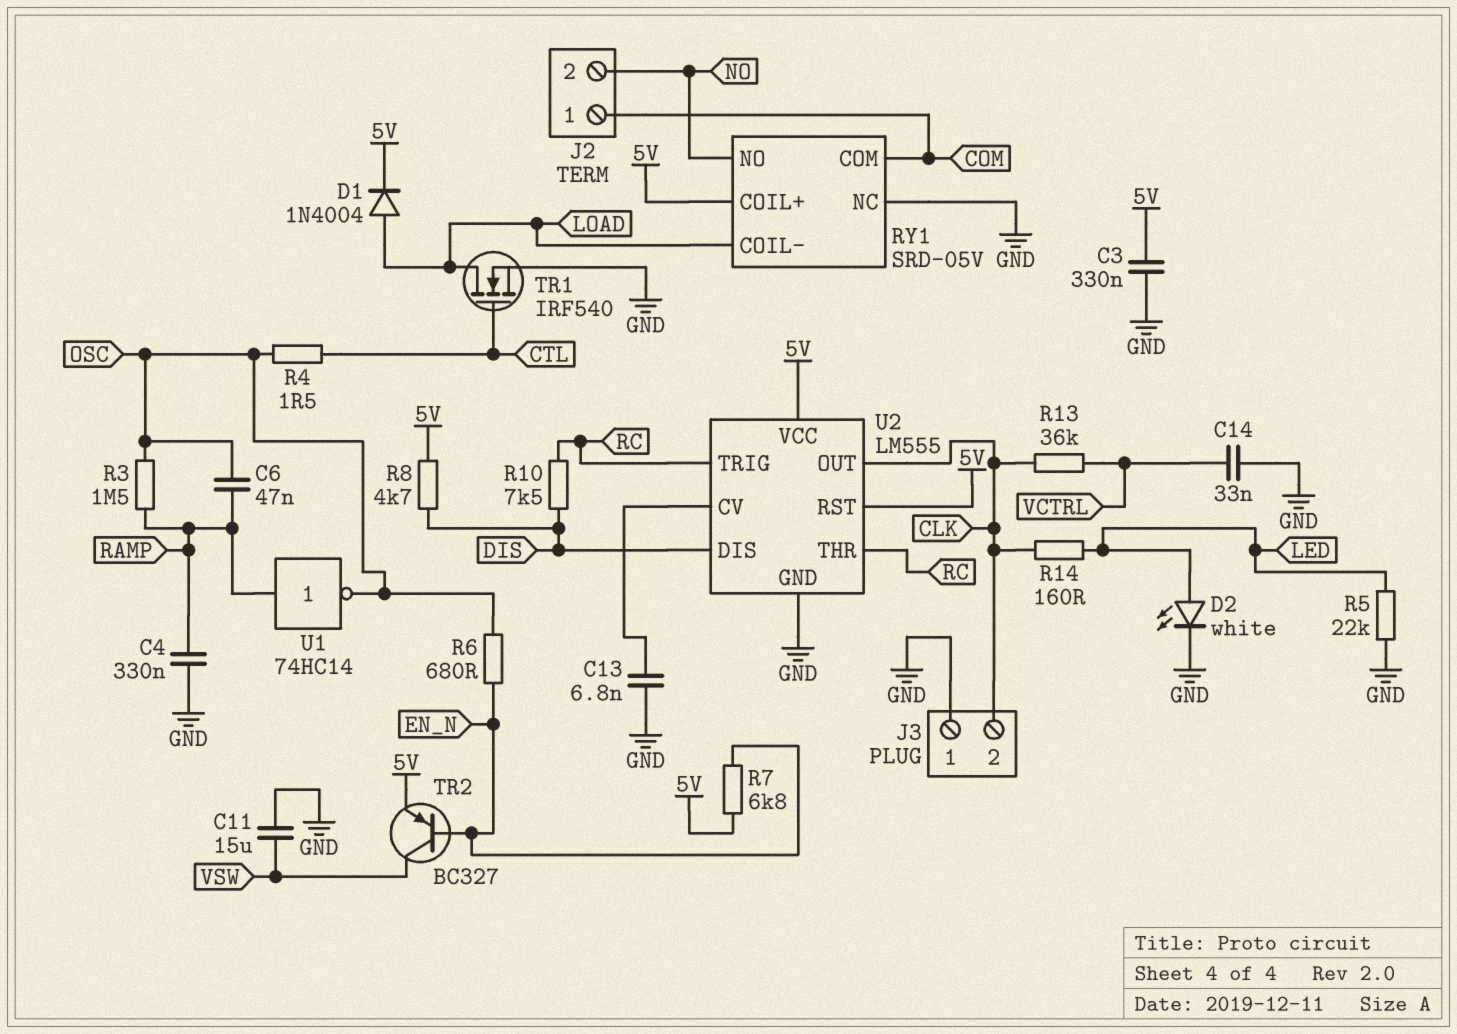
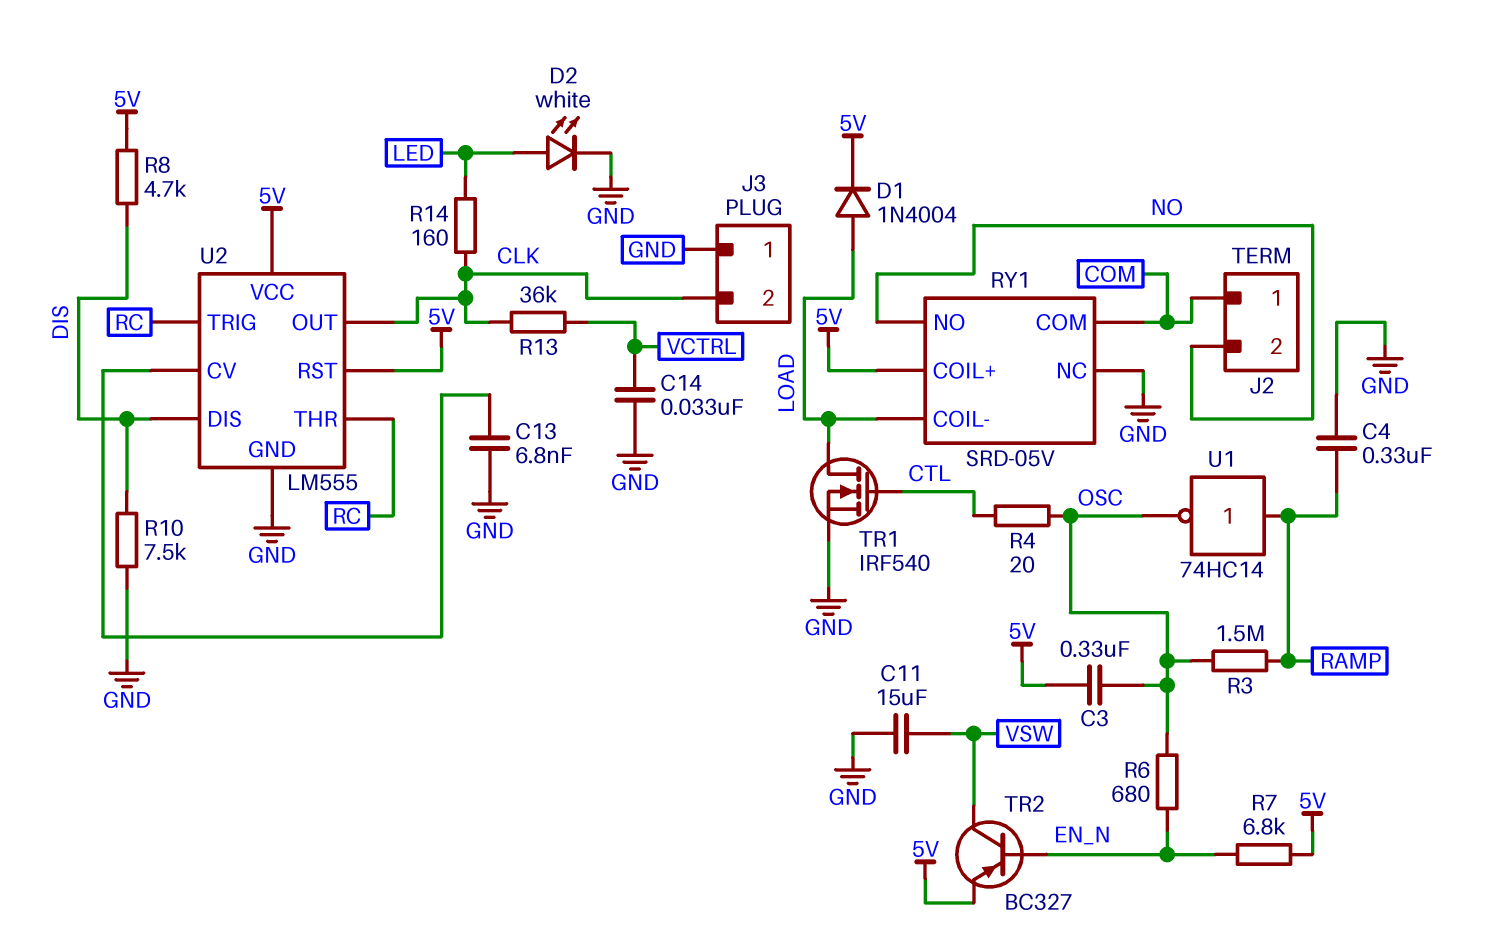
C3: 330nF (5V, GND) -> 330nF (5V, OSC)
C6: 47nF (OSC, RAMP) -> none
R4: 1.5 (CTL, OSC) -> 20 (CTL, OSC)
R5: 22k (GND, LED) -> none
R10: 7.5k (DIS, RC) -> 7.5k (DIS, GND)

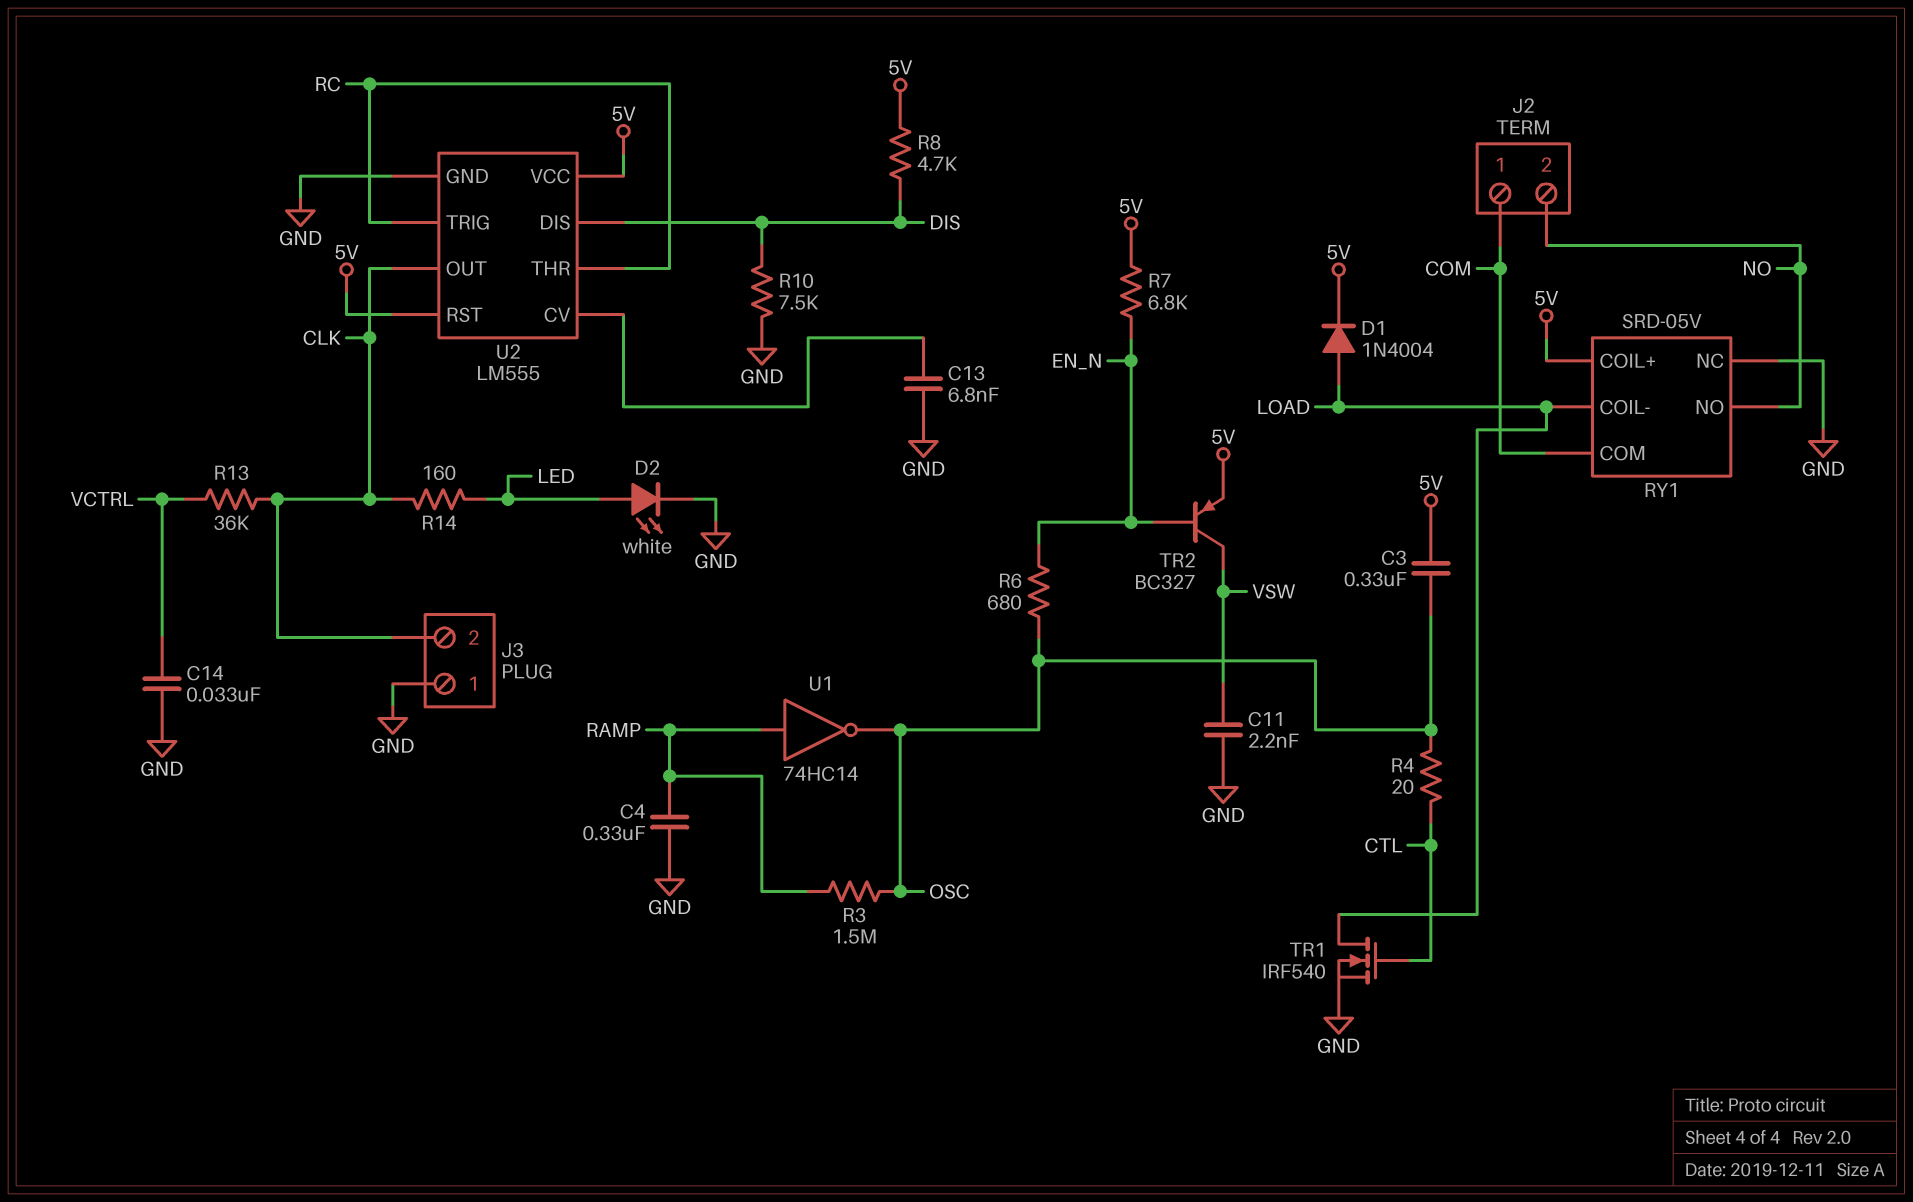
C11: 15uF (GND, VSW) -> 2.2nF (GND, VSW)

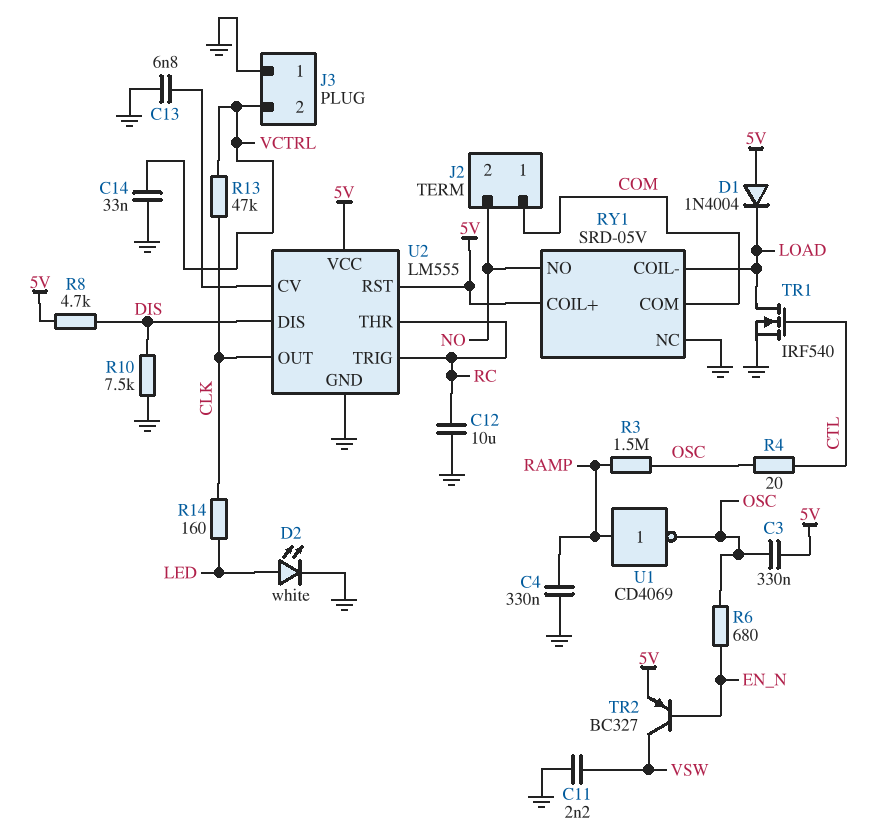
C12: none -> 10uF (GND, RC)
D1: diode 1N4004 (A LOAD, K 5V) -> diode 1N4004 (A 5V, K LOAD)
J3 pin 2: CLK -> VCTRL
R7: 6.8k (5V, EN_N) -> none
R13: 36k (CLK, VCTRL) -> 47k (CLK, VCTRL)
U1: NOT 74HC14 (in RAMP, out OSC) -> NOT CD4069 (in RAMP, out OSC)

